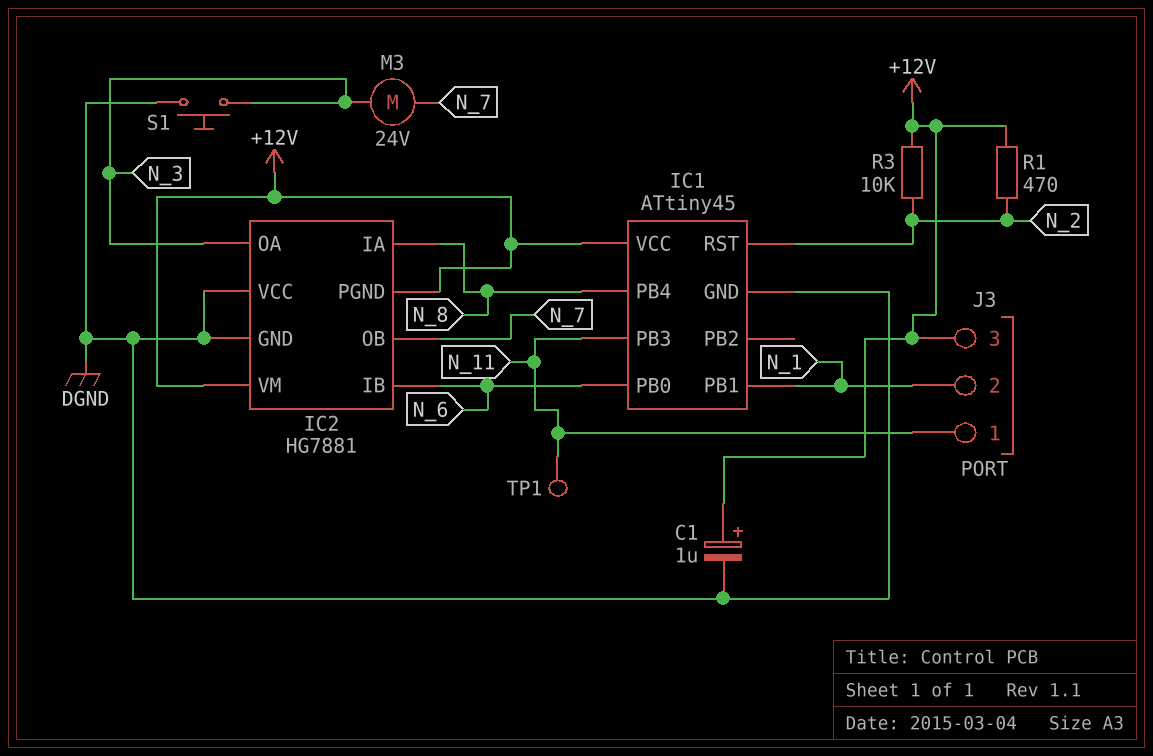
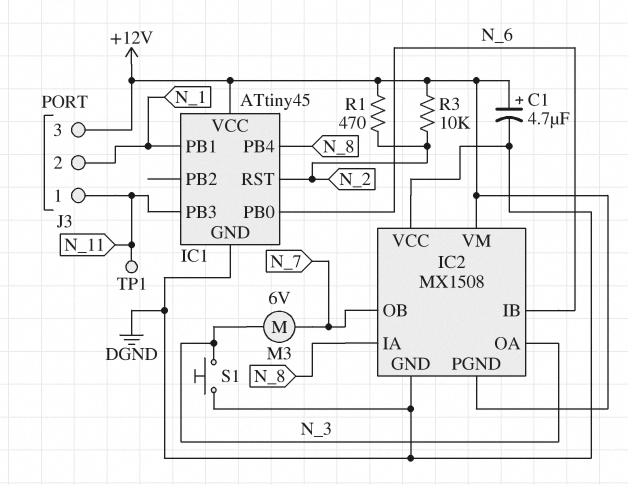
C1: 1uF (plus +12V, minus DGND) -> 4.7uF (plus +12V, minus DGND)
IC2: HG7881 -> MX1508
M3: motor 24V (N_3, N_7) -> motor 6V (N_3, N_7)

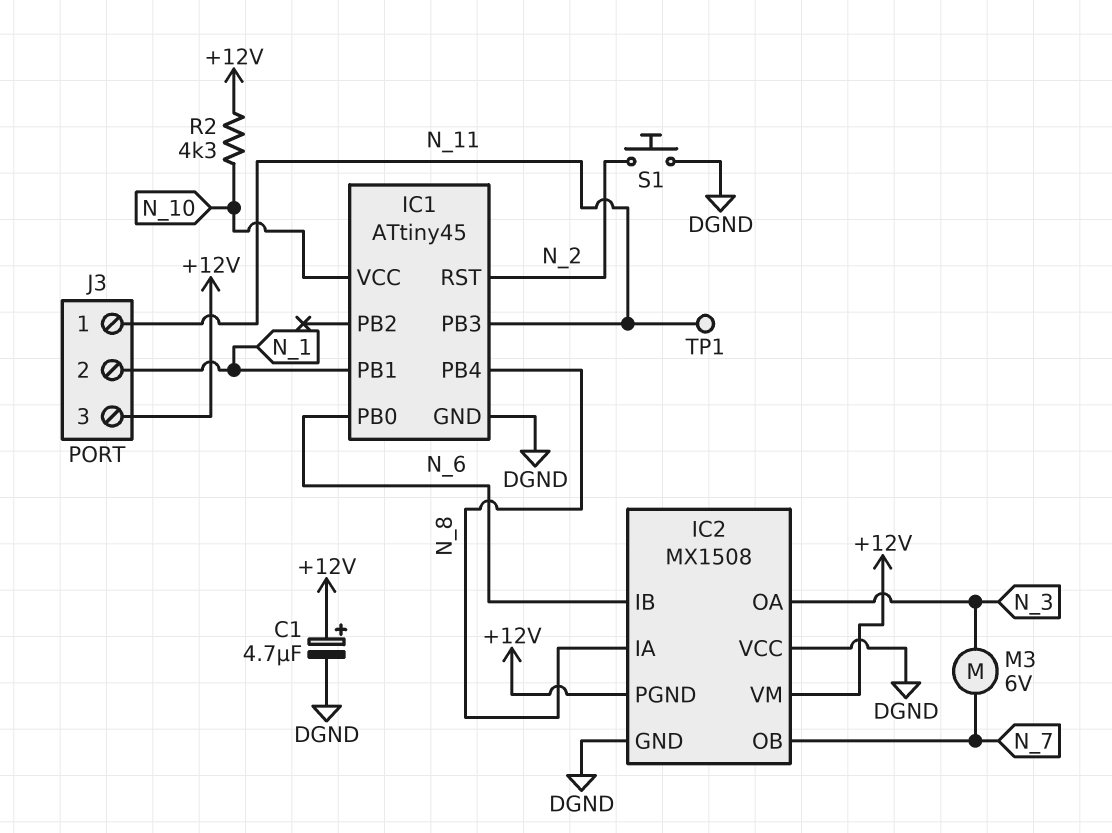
IC1 pin VCC: +12V -> N_10
R1: 470 (+12V, N_2) -> none
R2: none -> 4.3k (+12V, N_10)
R3: 10k (+12V, N_2) -> none
S1: button (DGND, N_3) -> button (DGND, N_2)

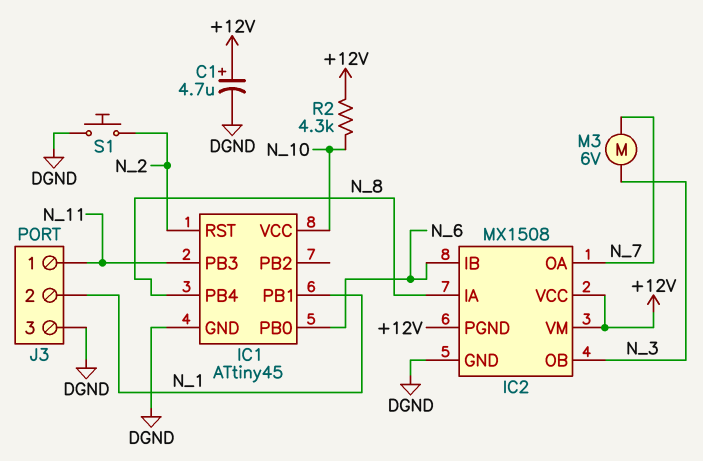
IC2 pin OA: N_3 -> N_7
IC2 pin OB: N_7 -> N_3
IC2 pin VCC: DGND -> +12V
J3 pin 3: +12V -> DGND
TP1: test point (N_11) -> none

